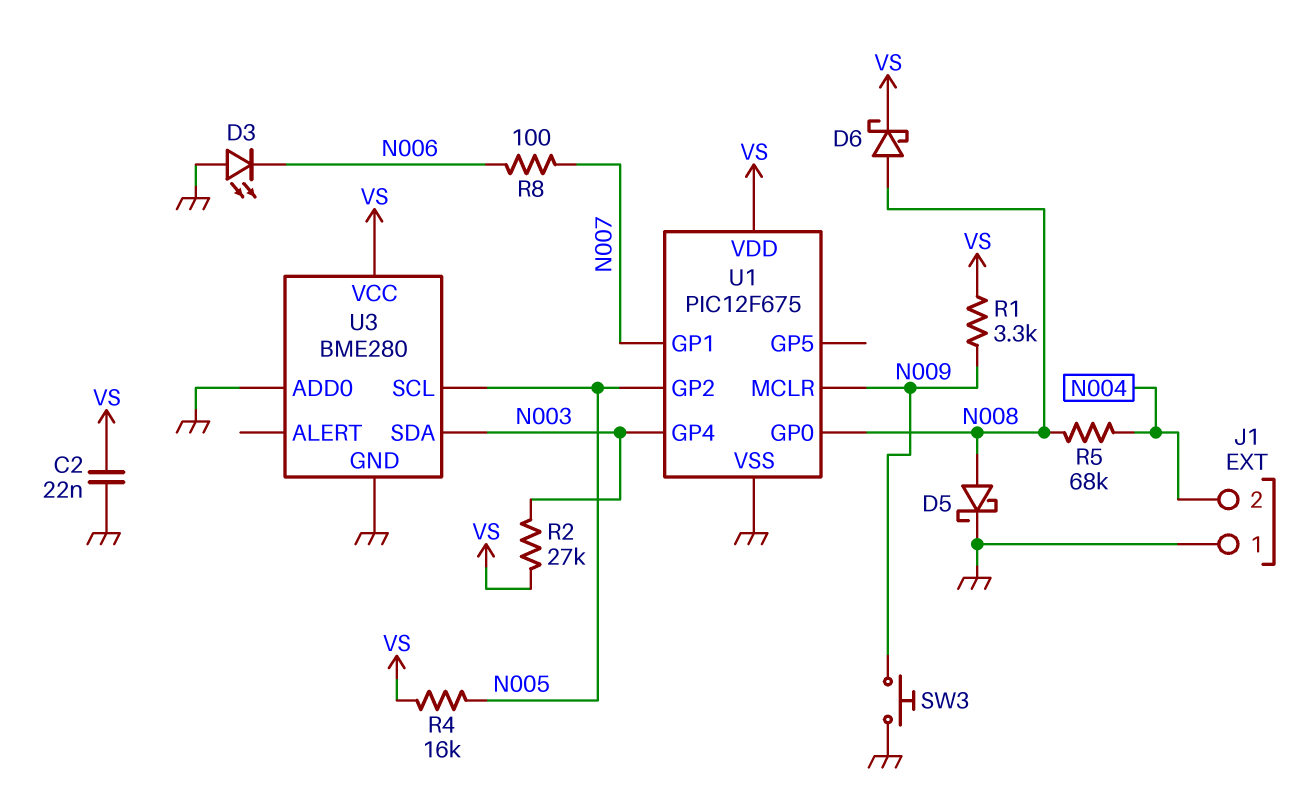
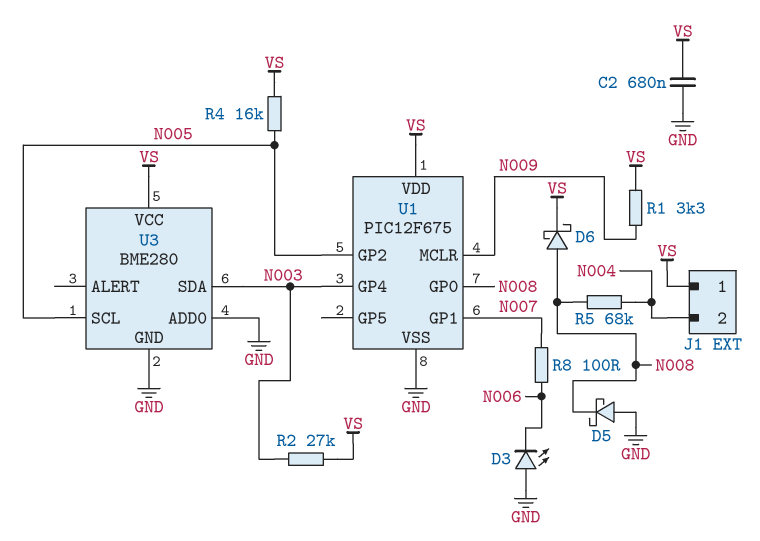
C2: 22nF (GND, VS) -> 680nF (GND, VS)
D5: schottky (A N008, K GND) -> schottky (A GND, K N008)
J1 pin 1: GND -> VS
SW3: button (GND, N009) -> none

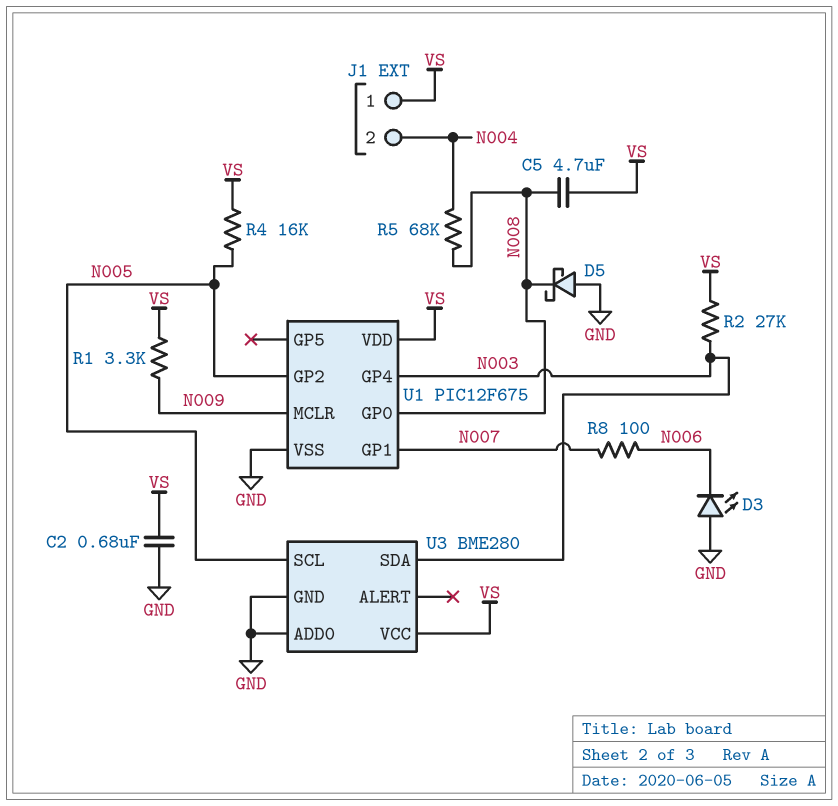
C5: none -> 4.7uF (N008, VS)
D6: schottky (A N008, K VS) -> none

